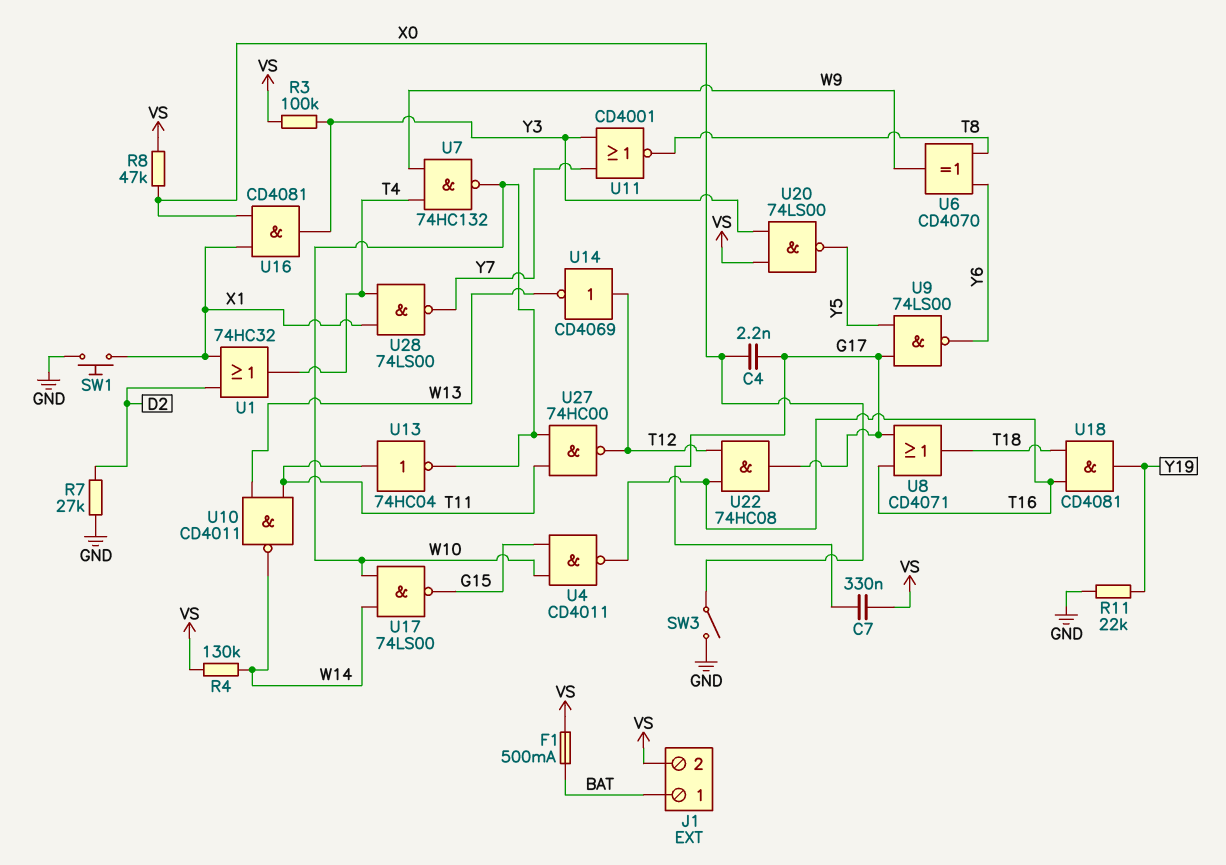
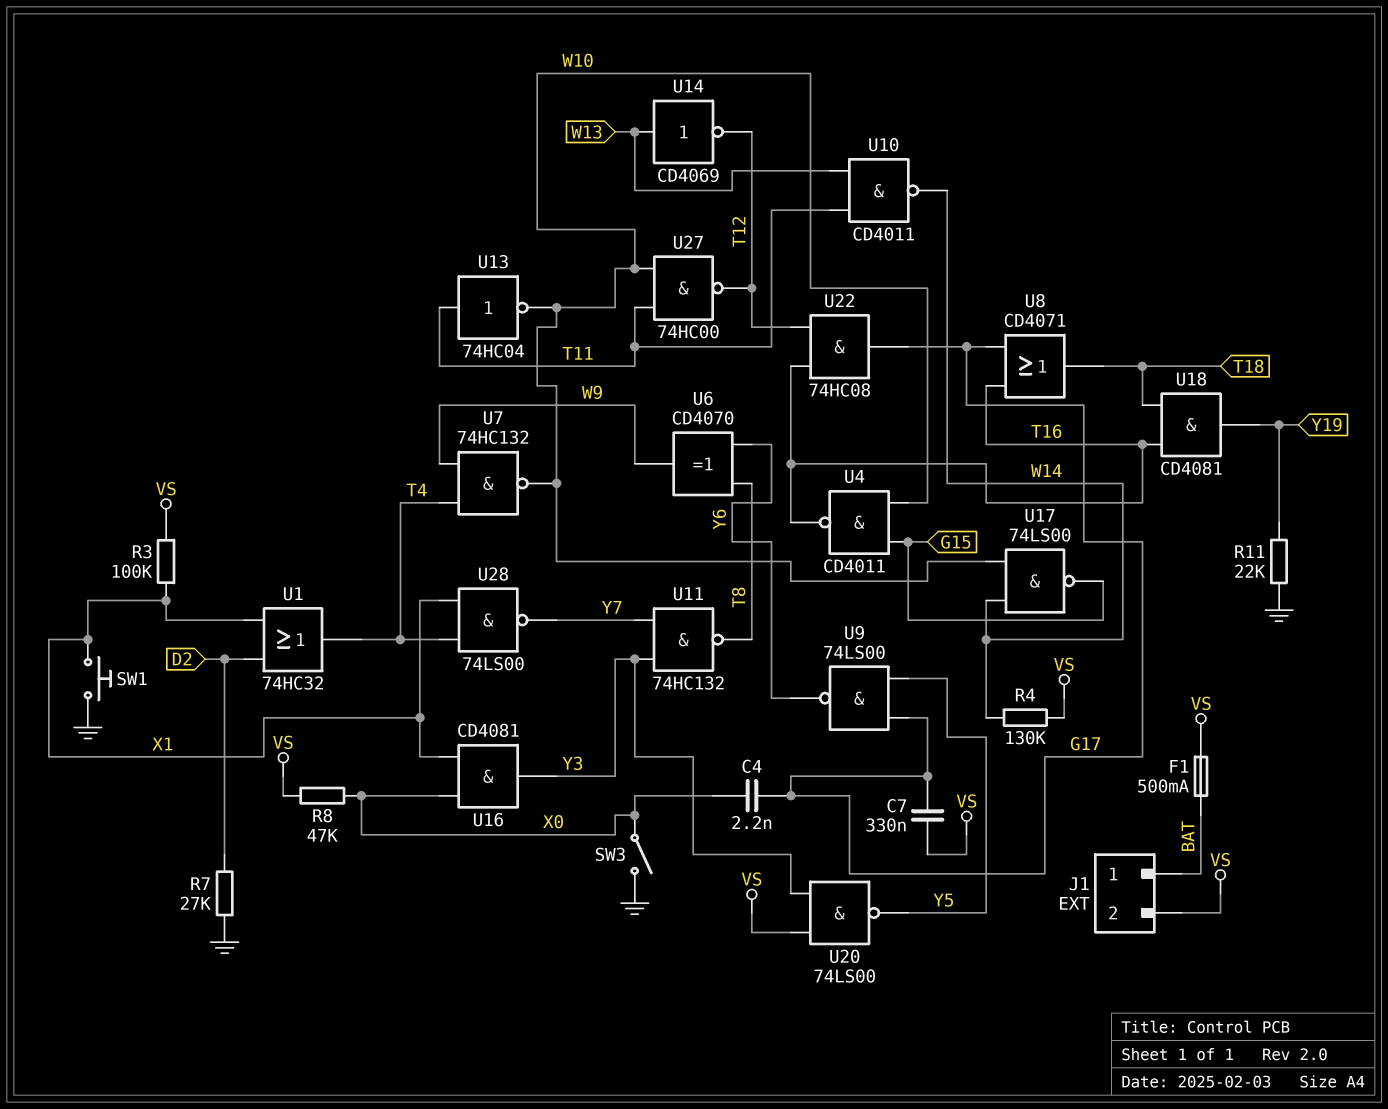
R3: 100k (VS, Y3) -> 100k (VS, X1)
U11: NOR CD4001 (in Y3, in Y7, out T8) -> NAND 74HC132 (in Y3, in Y7, out T8)
U14: NOT CD4069 (in T12, out W13) -> NOT CD4069 (in W13, out T12)

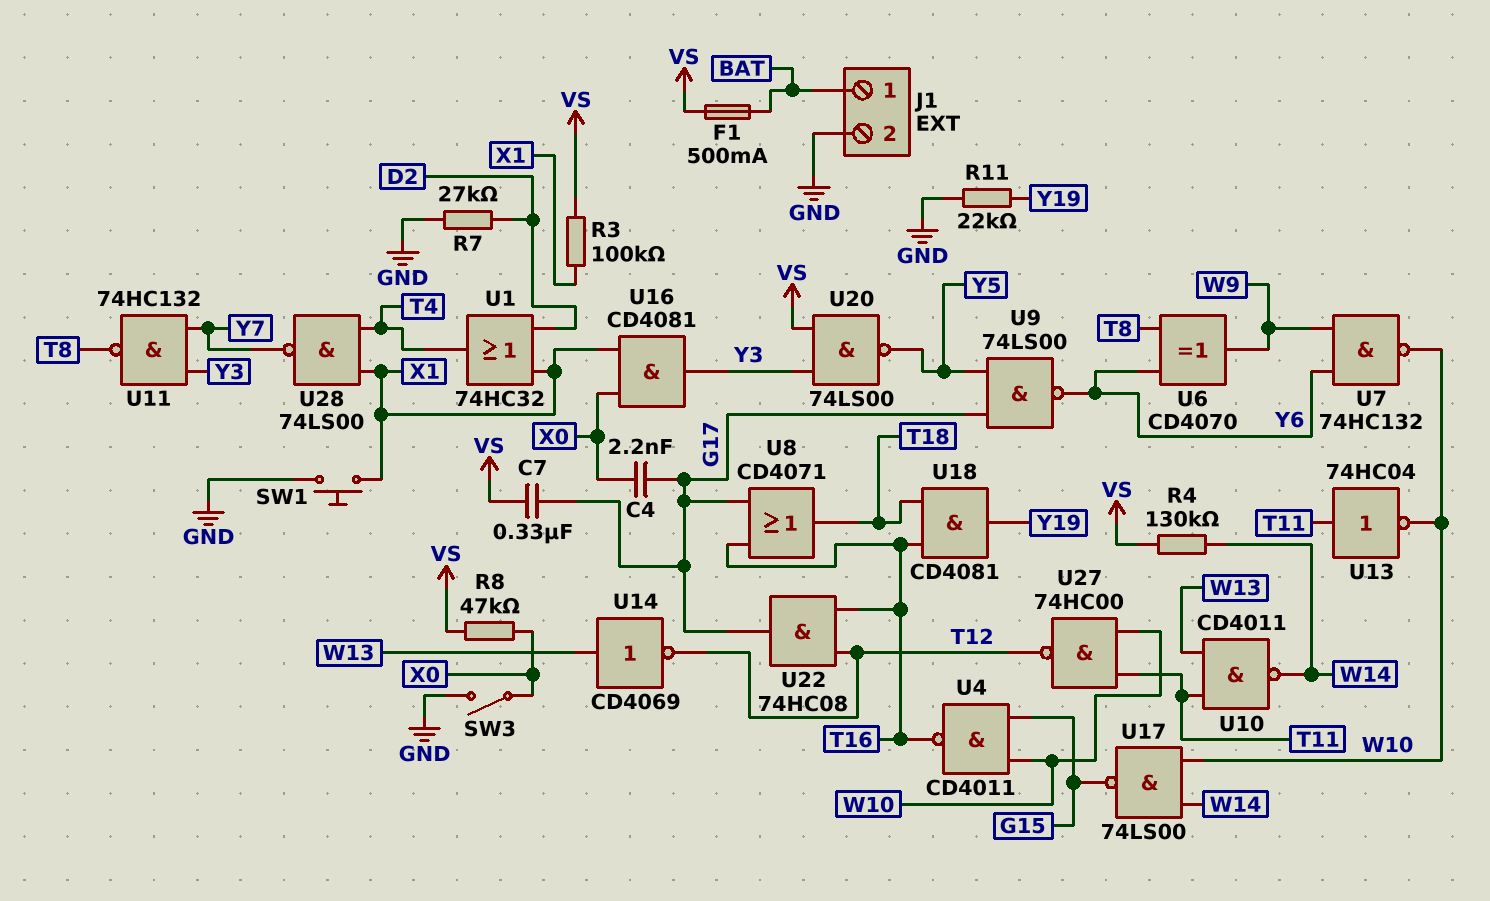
J1 pin 2: VS -> GND
U7: NAND 74HC132 (in T4, in W9, out W10) -> NAND 74HC132 (in W9, in Y6, out W10)

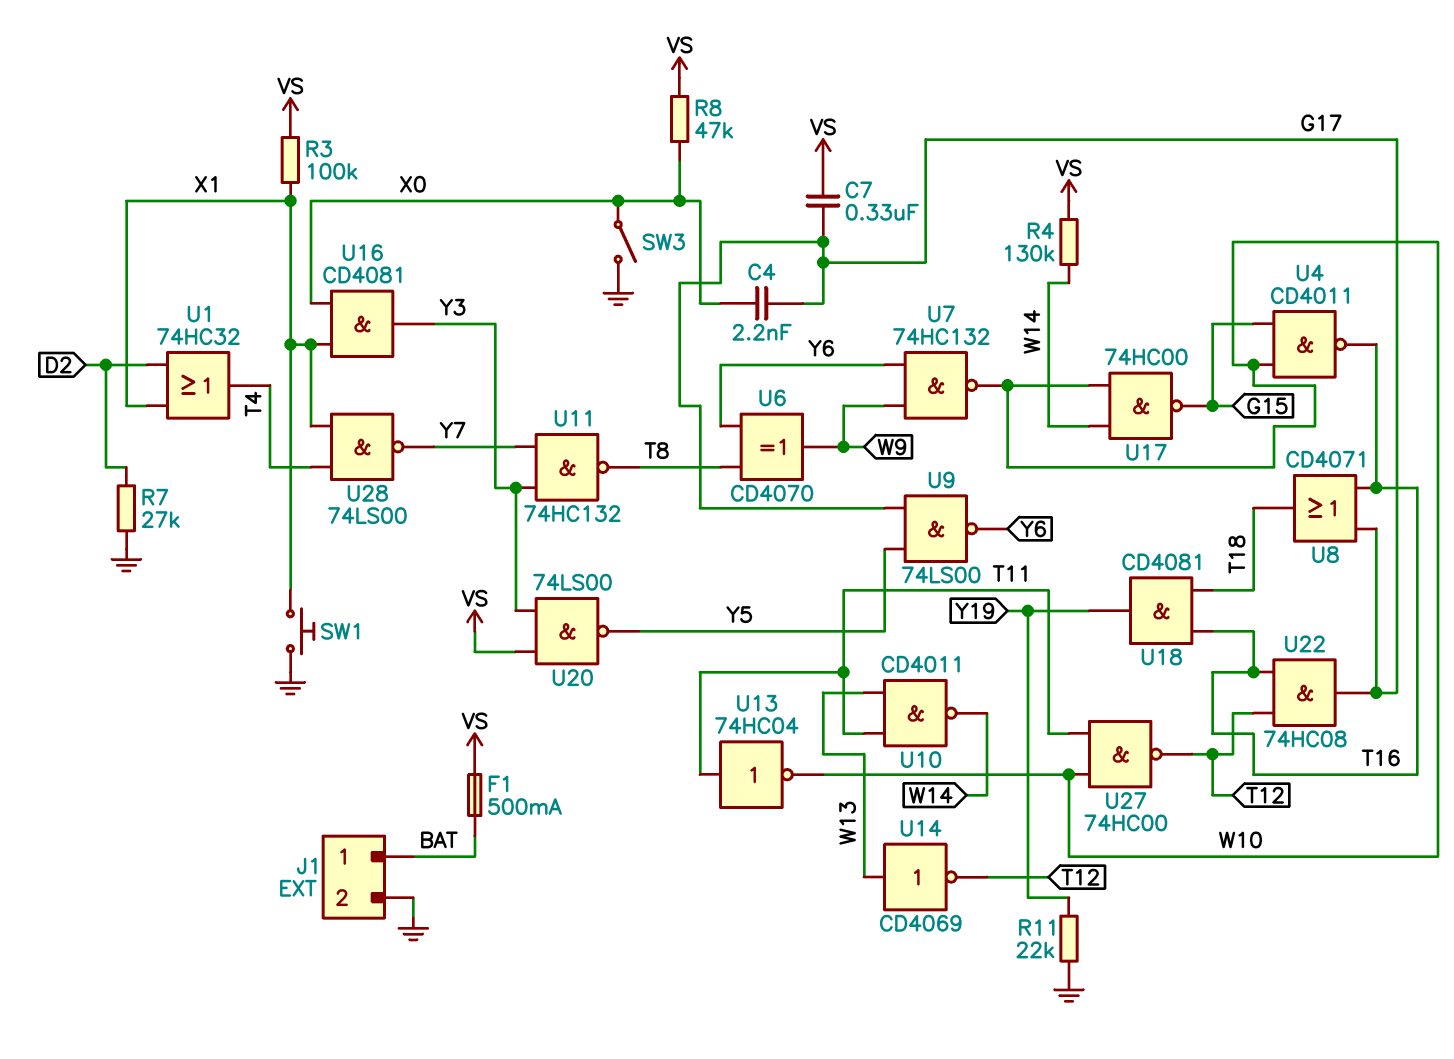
U17: NAND 74LS00 (in W10, in W14, out G15) -> NAND 74HC00 (in W10, in W14, out G15)

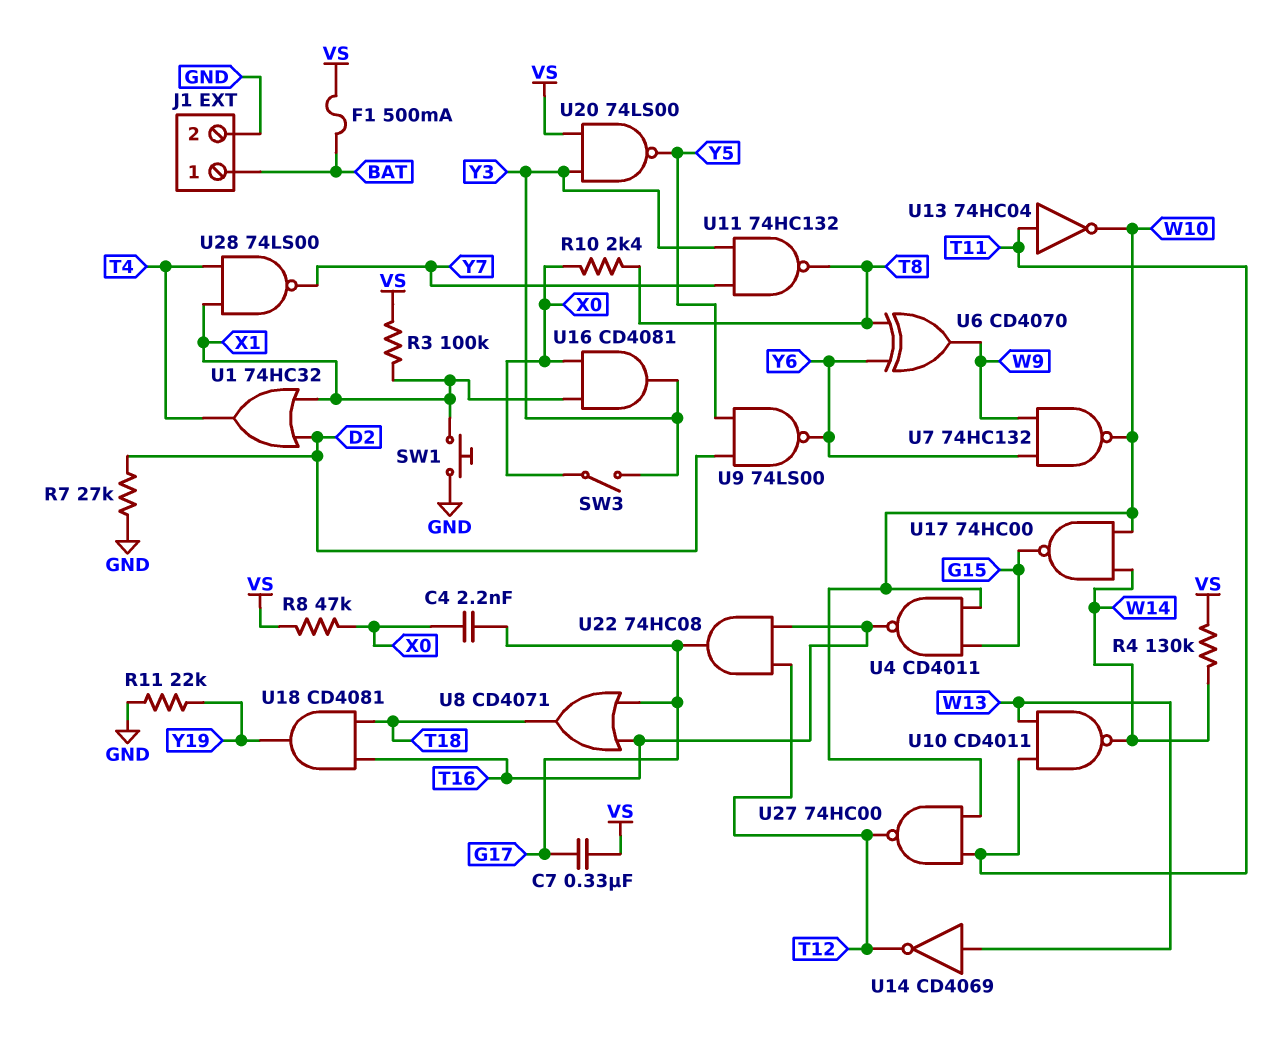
R10: none -> 2.4k (T8, X0)
SW3: switch (GND, X0) -> switch (X0, Y3)
U9: NAND 74LS00 (in G17, in Y5, out Y6) -> NAND 74LS00 (in D2, in Y5, out Y6)

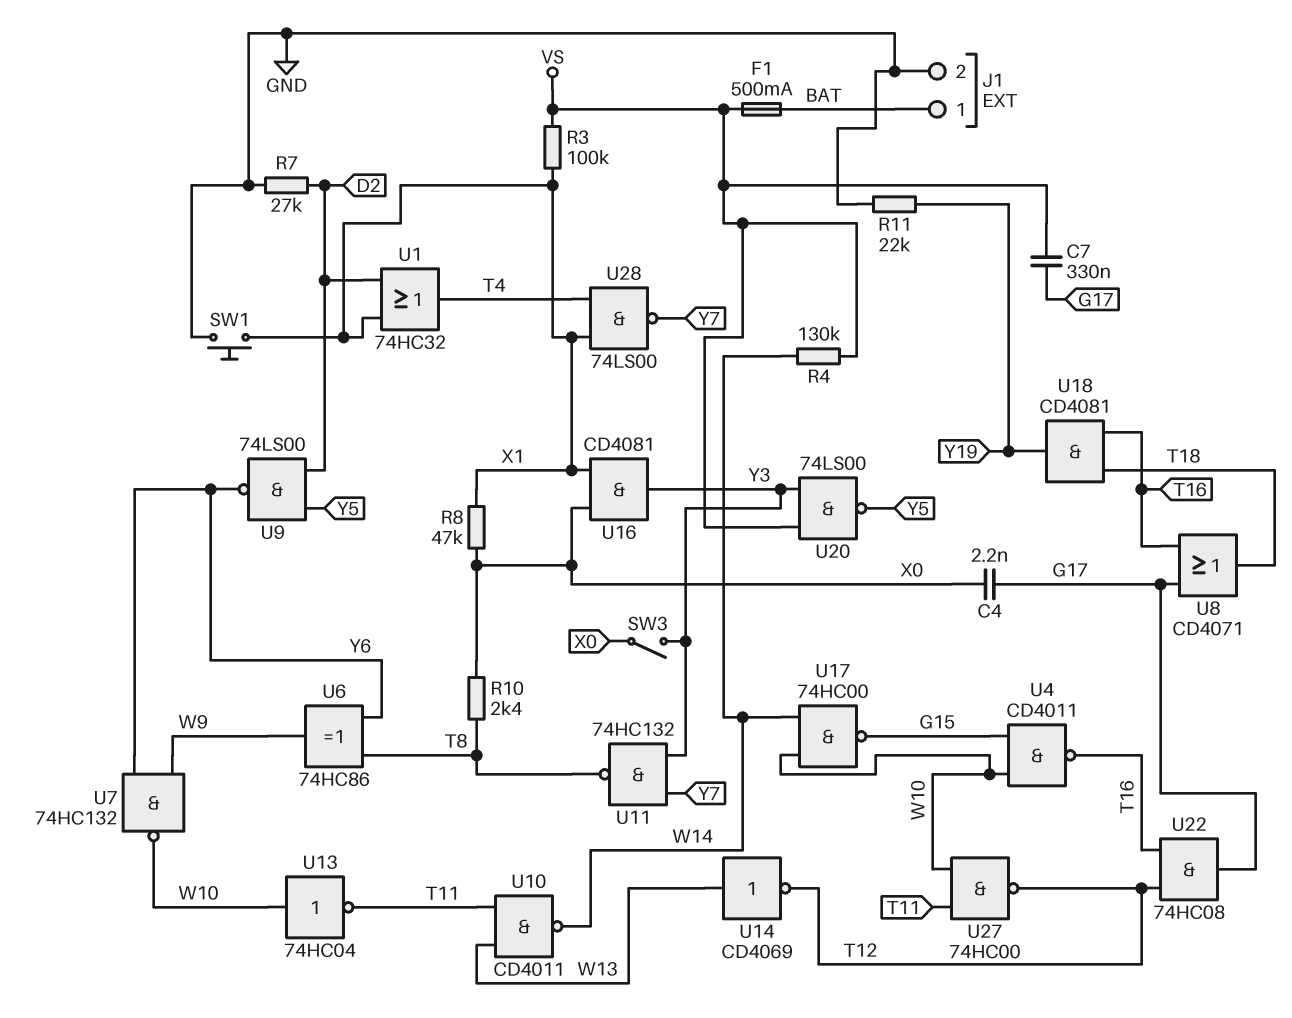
R8: 47k (VS, X0) -> 47k (X0, X1)
U6: XOR CD4070 (in T8, in Y6, out W9) -> XOR 74HC86 (in T8, in Y6, out W9)
U13: NOT 74HC04 (in T11, out W10) -> NOT 74HC04 (in W10, out T11)

